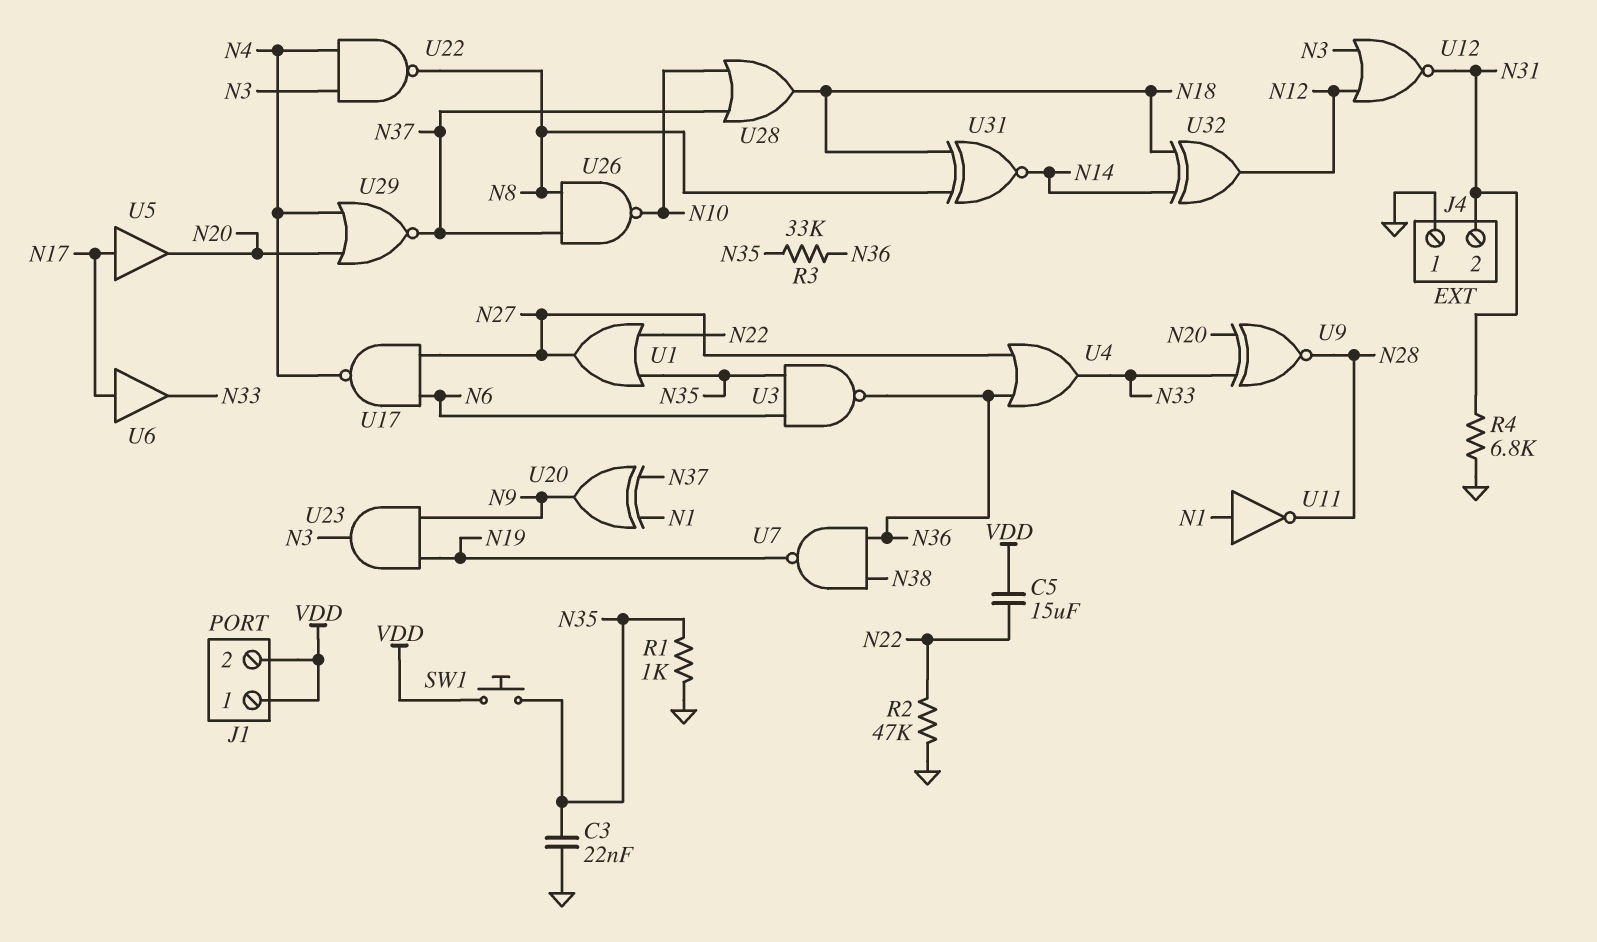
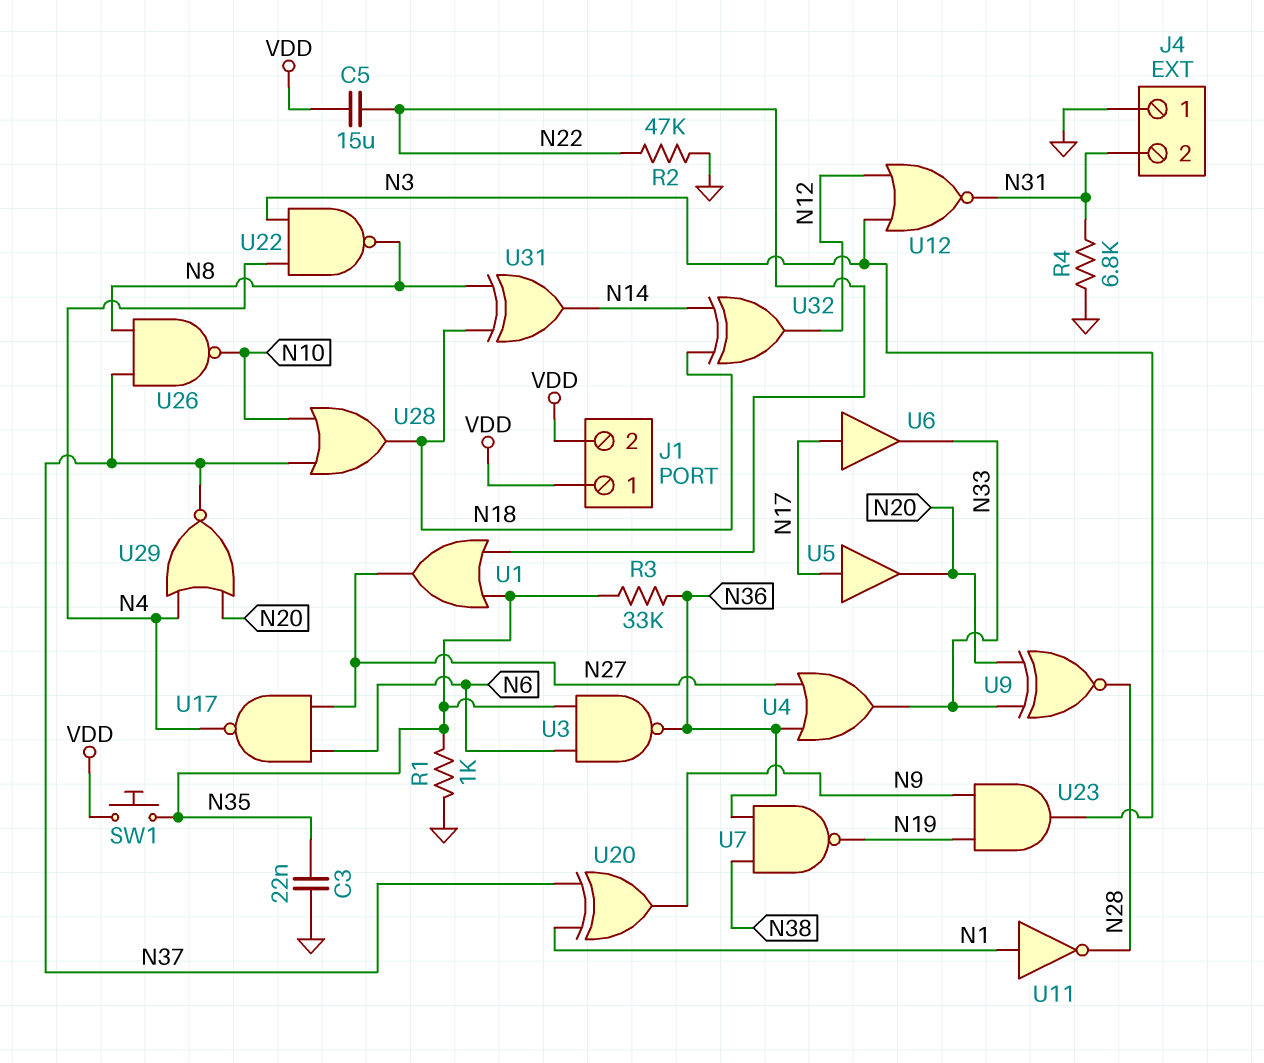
U31: XNOR (in N8, in N18, out N14) -> XOR (in N8, in N18, out N14)

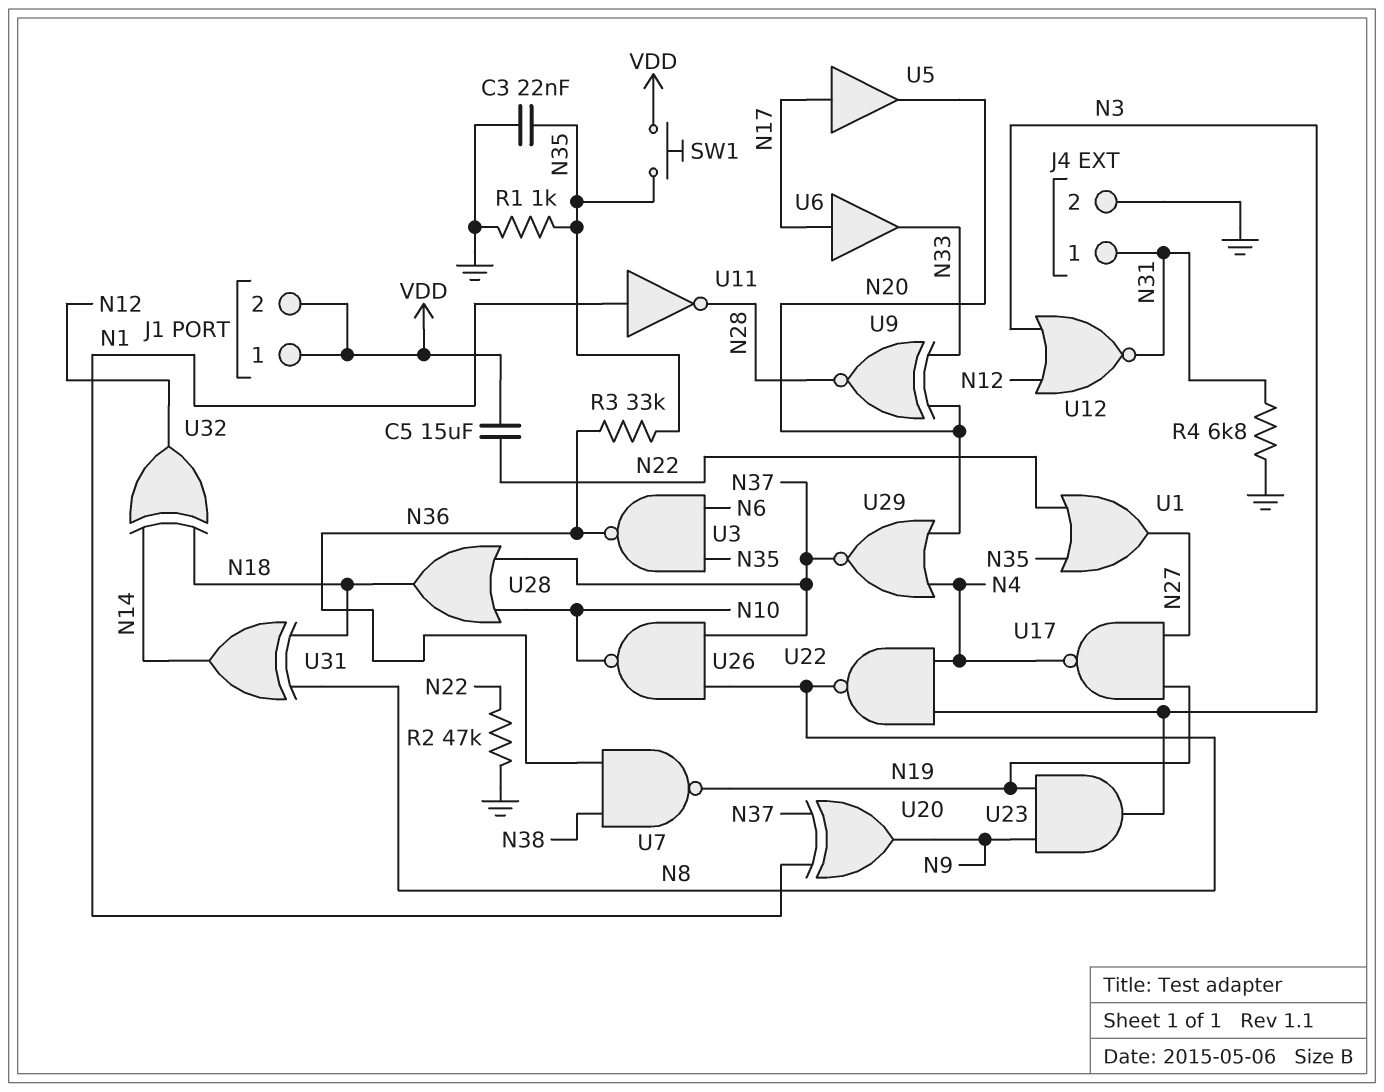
J4 pin 1: GND -> N31
J4 pin 2: N31 -> GND
U4: OR (in N27, in N36, out N33) -> none
U17: NAND (in N6, in N27, out N4) -> NAND (in N19, in N27, out N4)

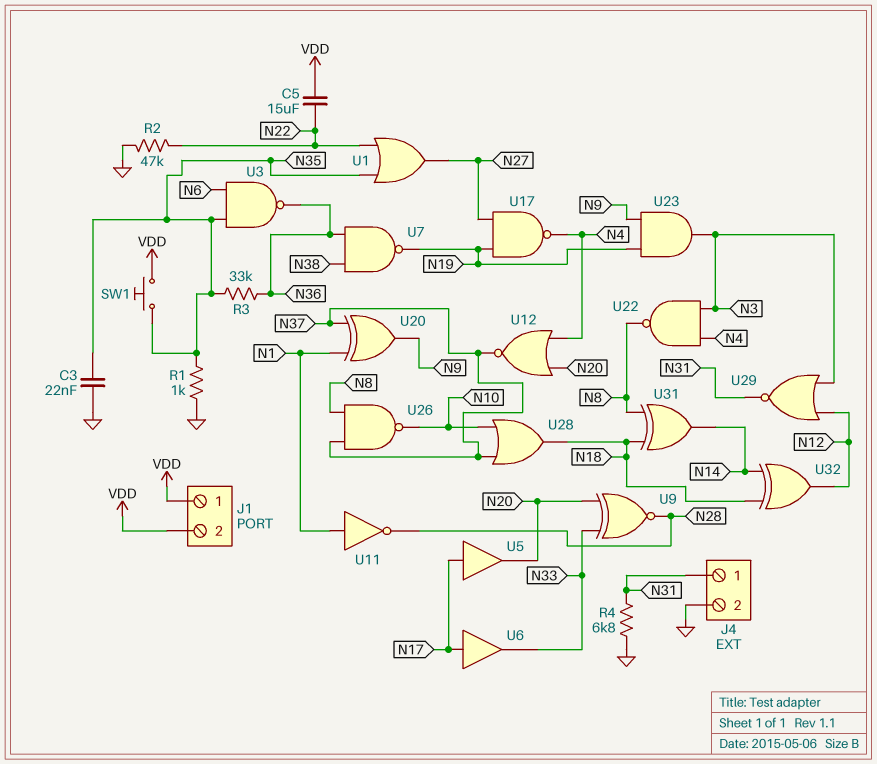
U12: NOR (in N3, in N12, out N31) -> NOR (in N4, in N20, out N37)
U29: NOR (in N4, in N20, out N37) -> NOR (in N3, in N12, out N31)

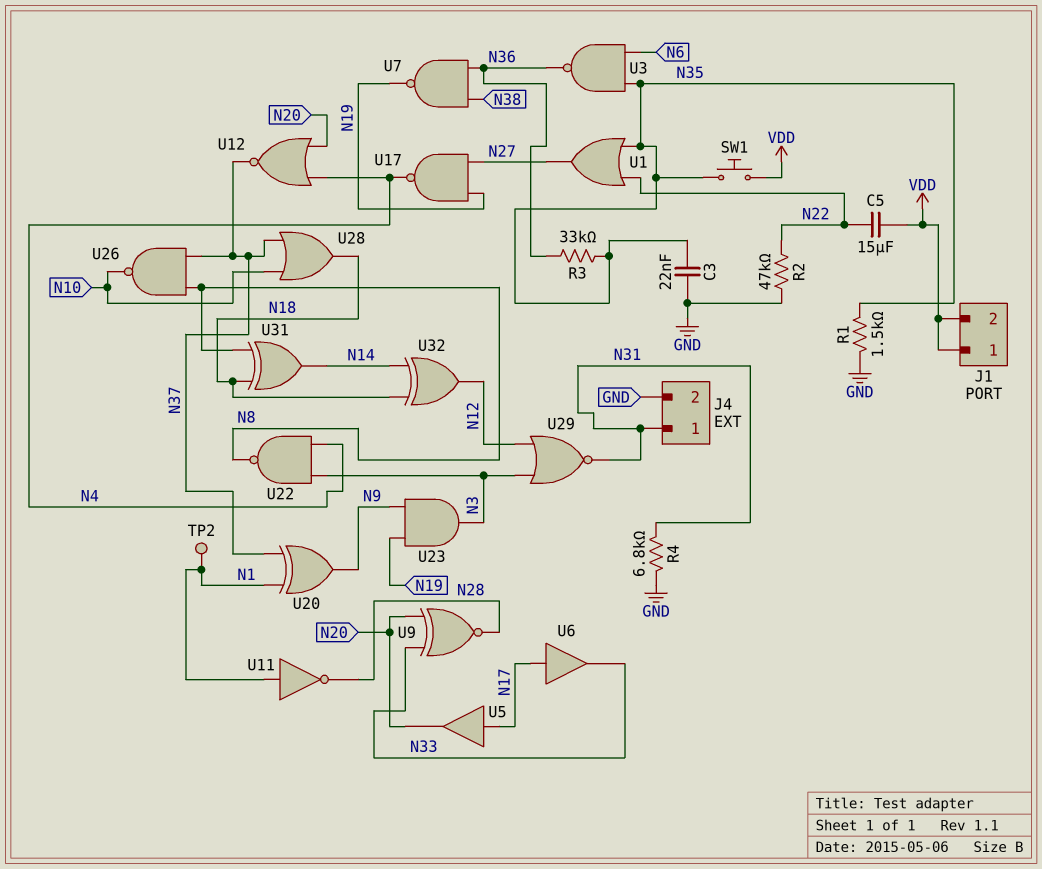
R1: 1k (GND, N35) -> 1.5k (GND, N35)
TP2: none -> test point (N1)

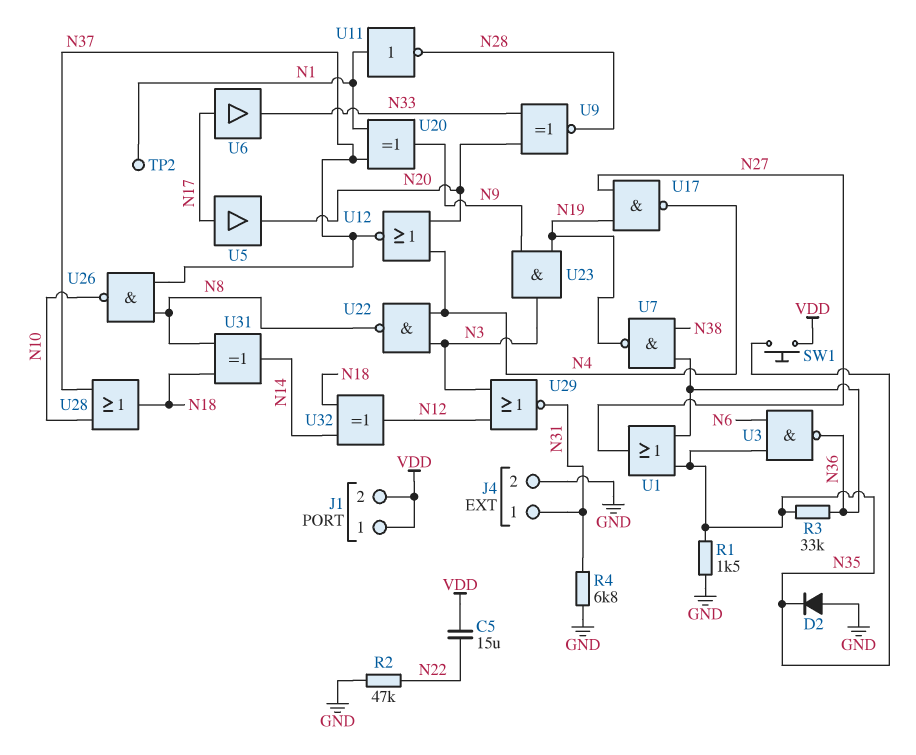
C3: 22nF (GND, N35) -> none
D2: none -> diode (A GND, K N35)
U1: OR (in N22, in N35, out N27) -> OR (in N35, in N36, out N27)

